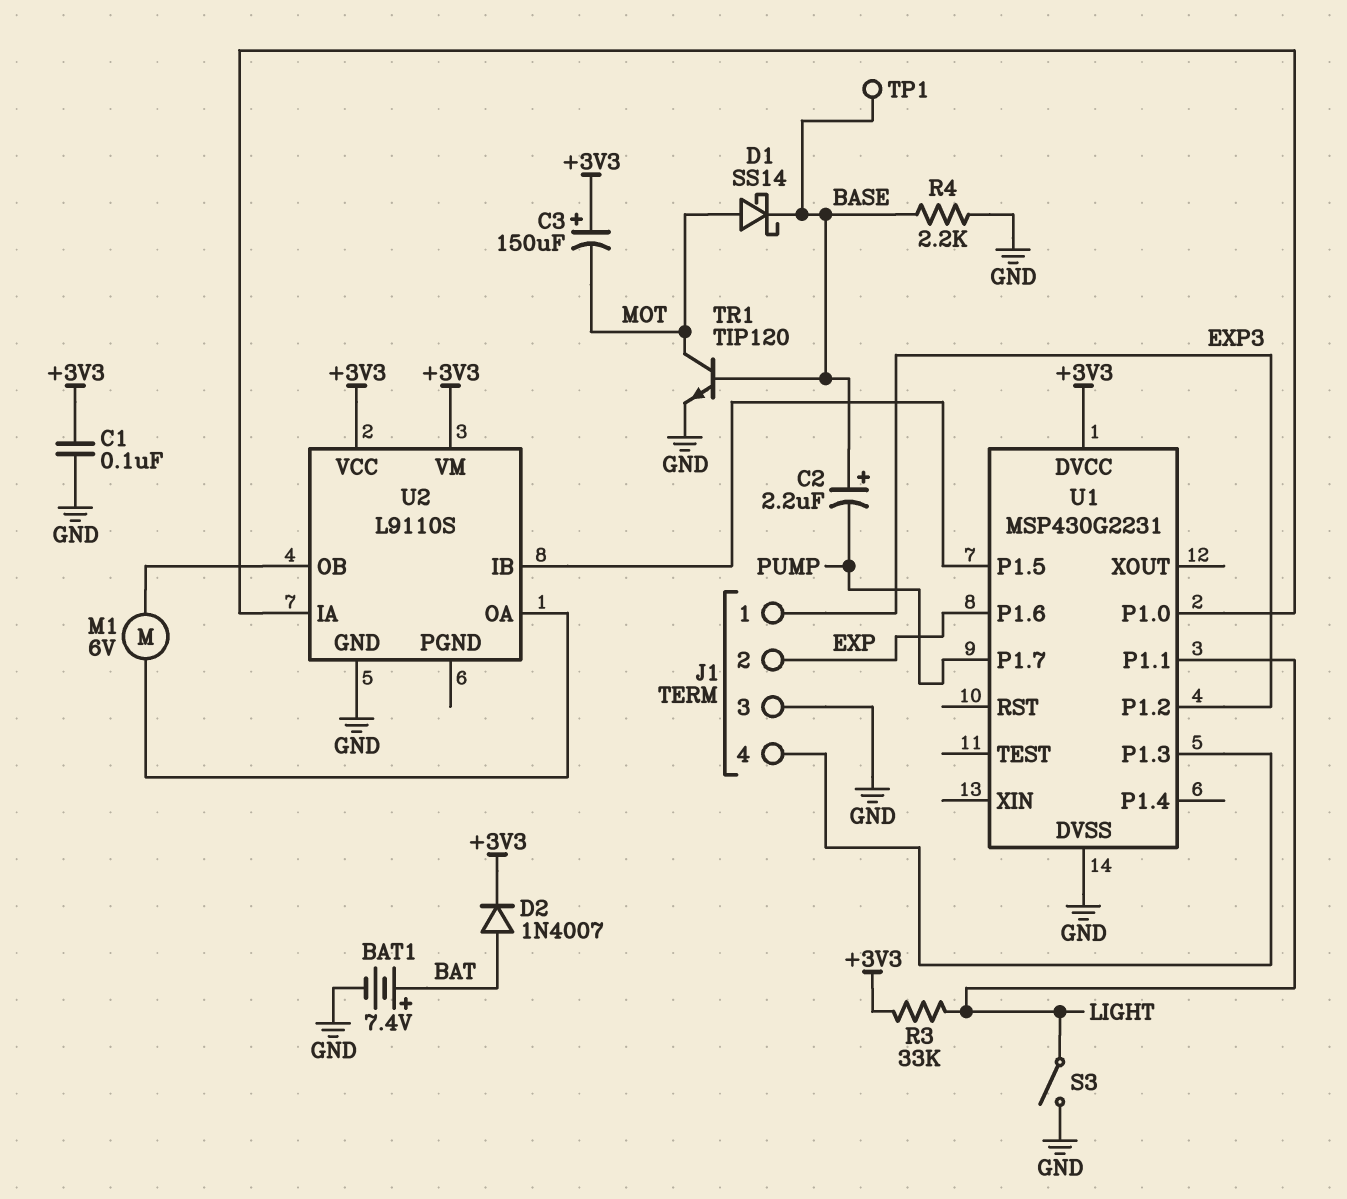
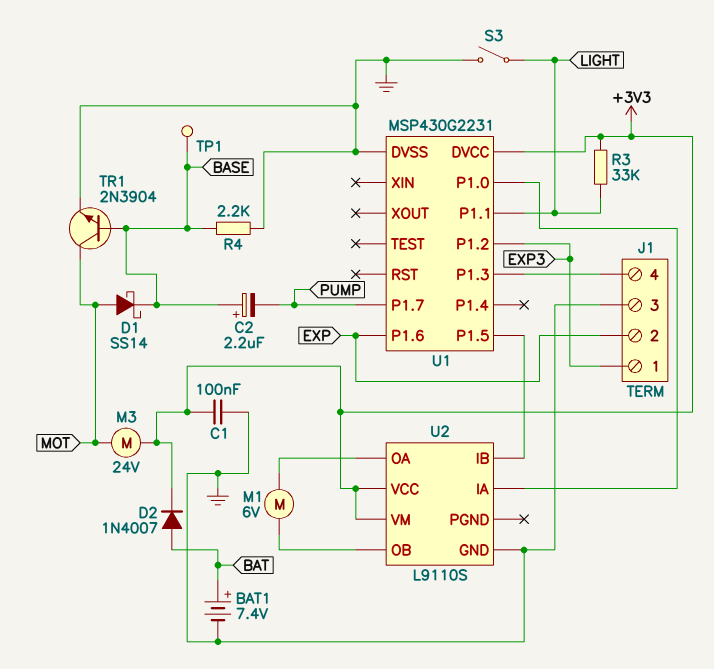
C3: 150uF (plus +3V3, minus MOT) -> none
M3: none -> motor 24V (+3V3, MOT)
TR1: NPN TIP120 (B BASE, C MOT, E GND) -> NPN 2N3904 (B BASE, C MOT, E GND)

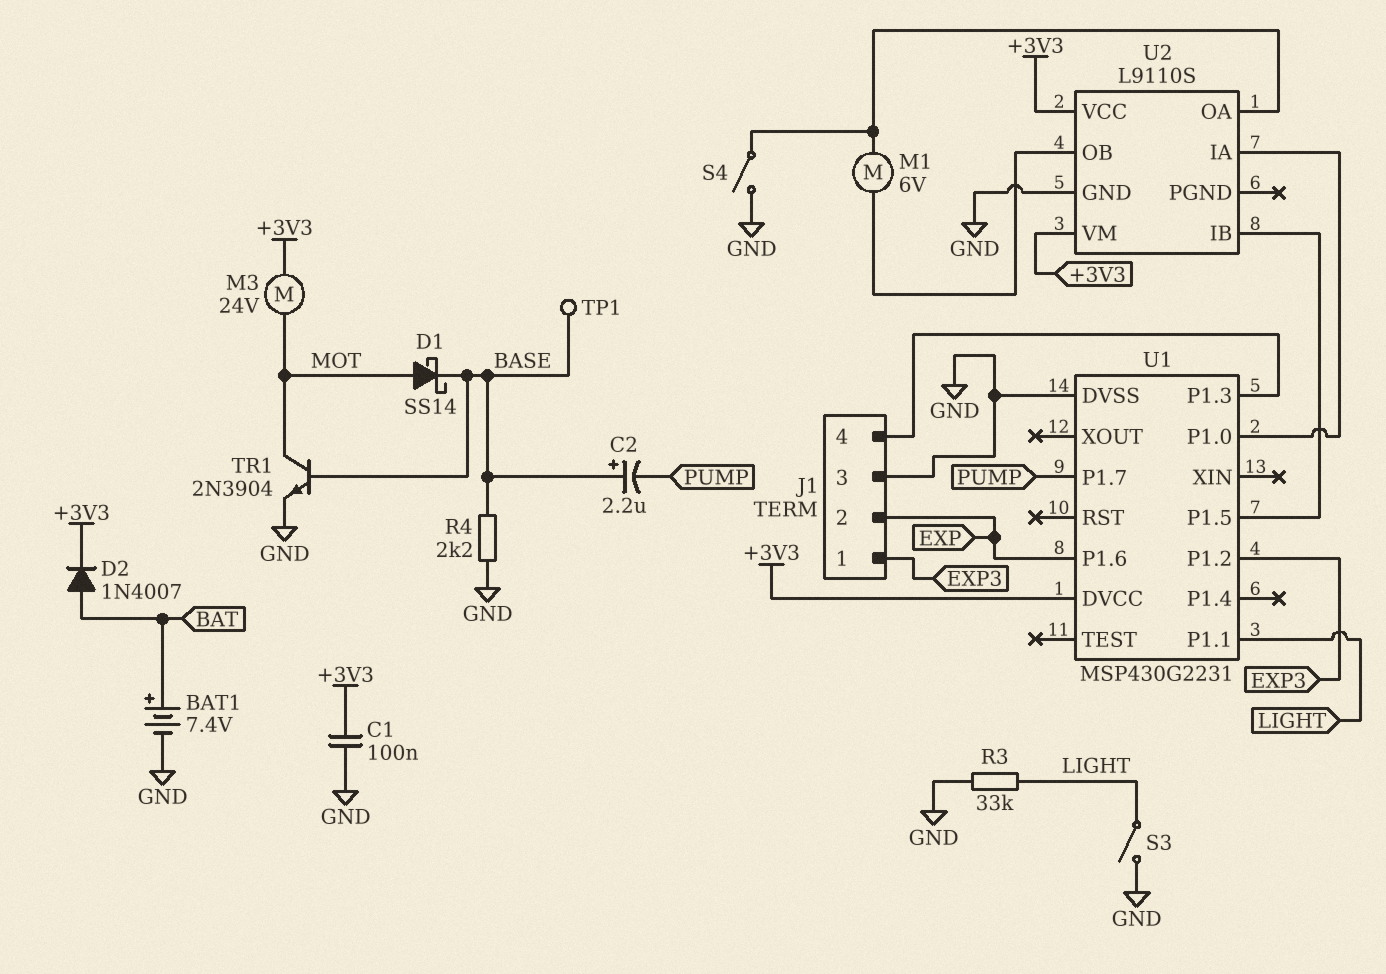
R3: 33k (+3V3, LIGHT) -> 33k (GND, LIGHT)
S4: none -> switch (GND, U2/OA)

